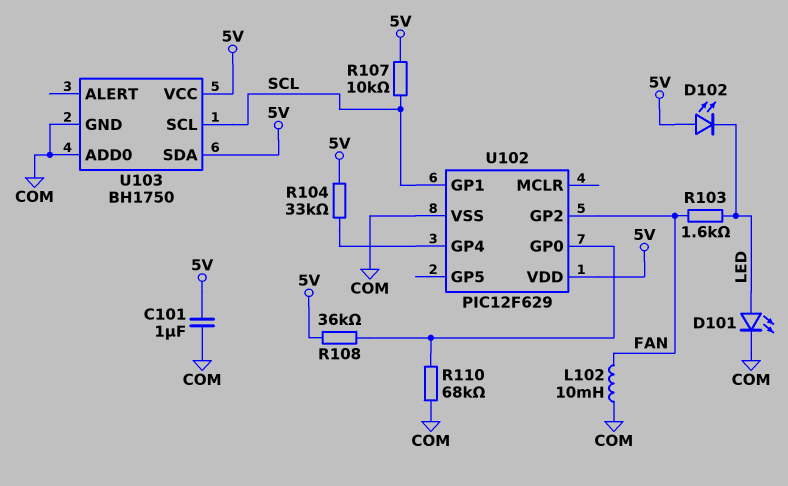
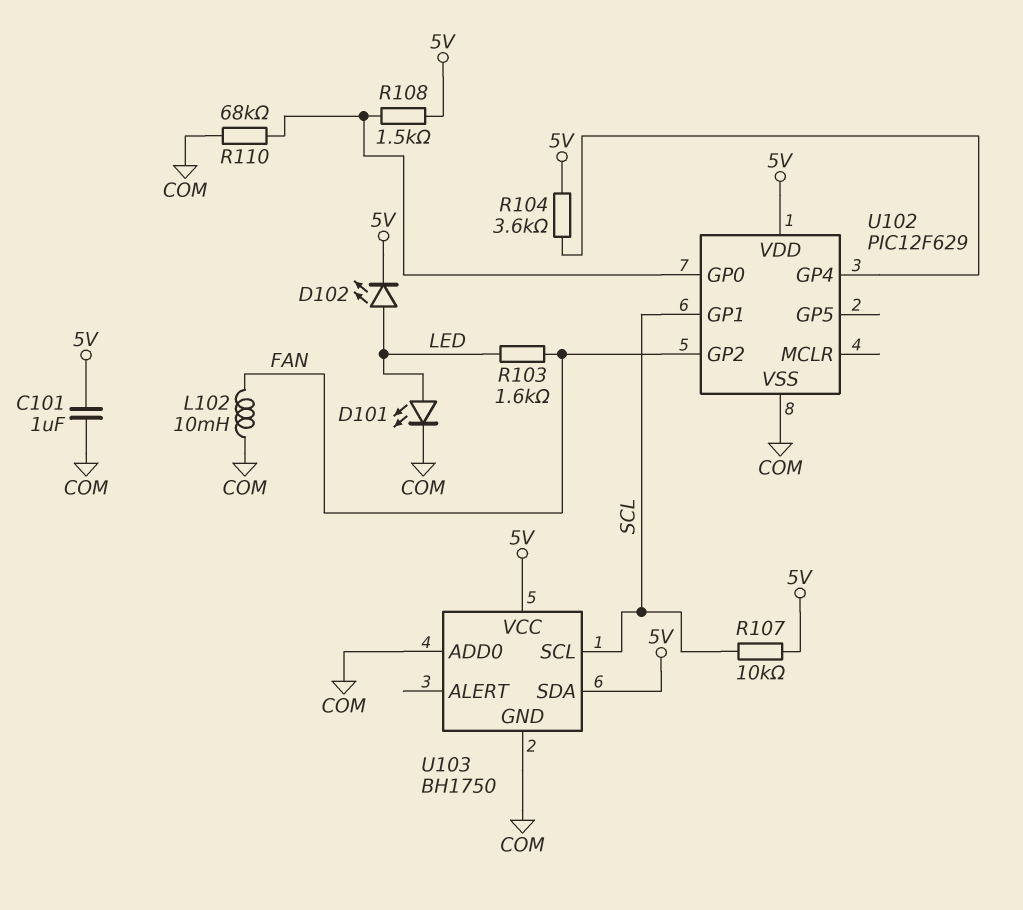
D102: LED (A 5V, K LED) -> LED (A LED, K 5V)
R104: 33k (5V, U102/GP4) -> 3.6k (5V, U102/GP4)
R108: 36k (5V, U102/GP0) -> 1.5k (5V, U102/GP0)

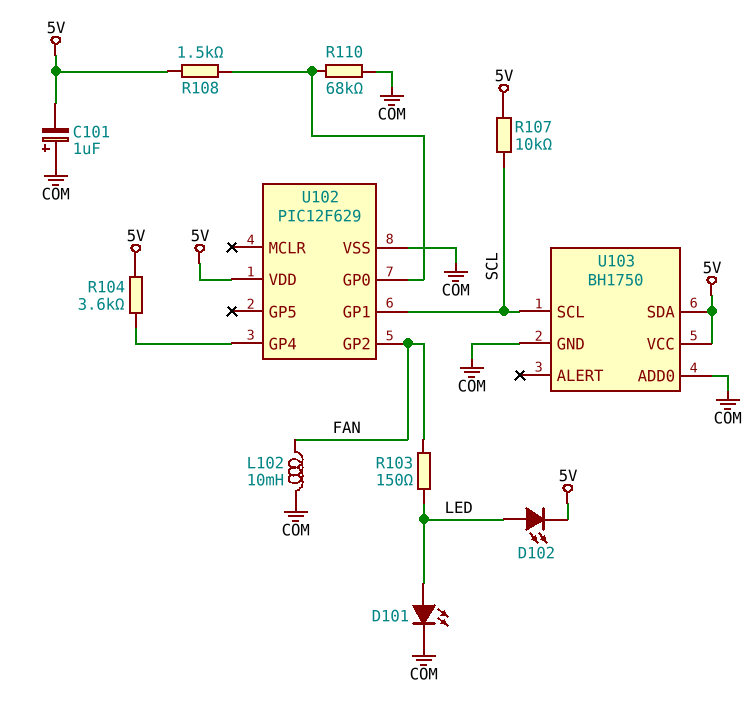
C101: 1uF (5V, COM) -> 1uF (plus COM, minus 5V)
R103: 1.6k (FAN, LED) -> 150 (FAN, LED)

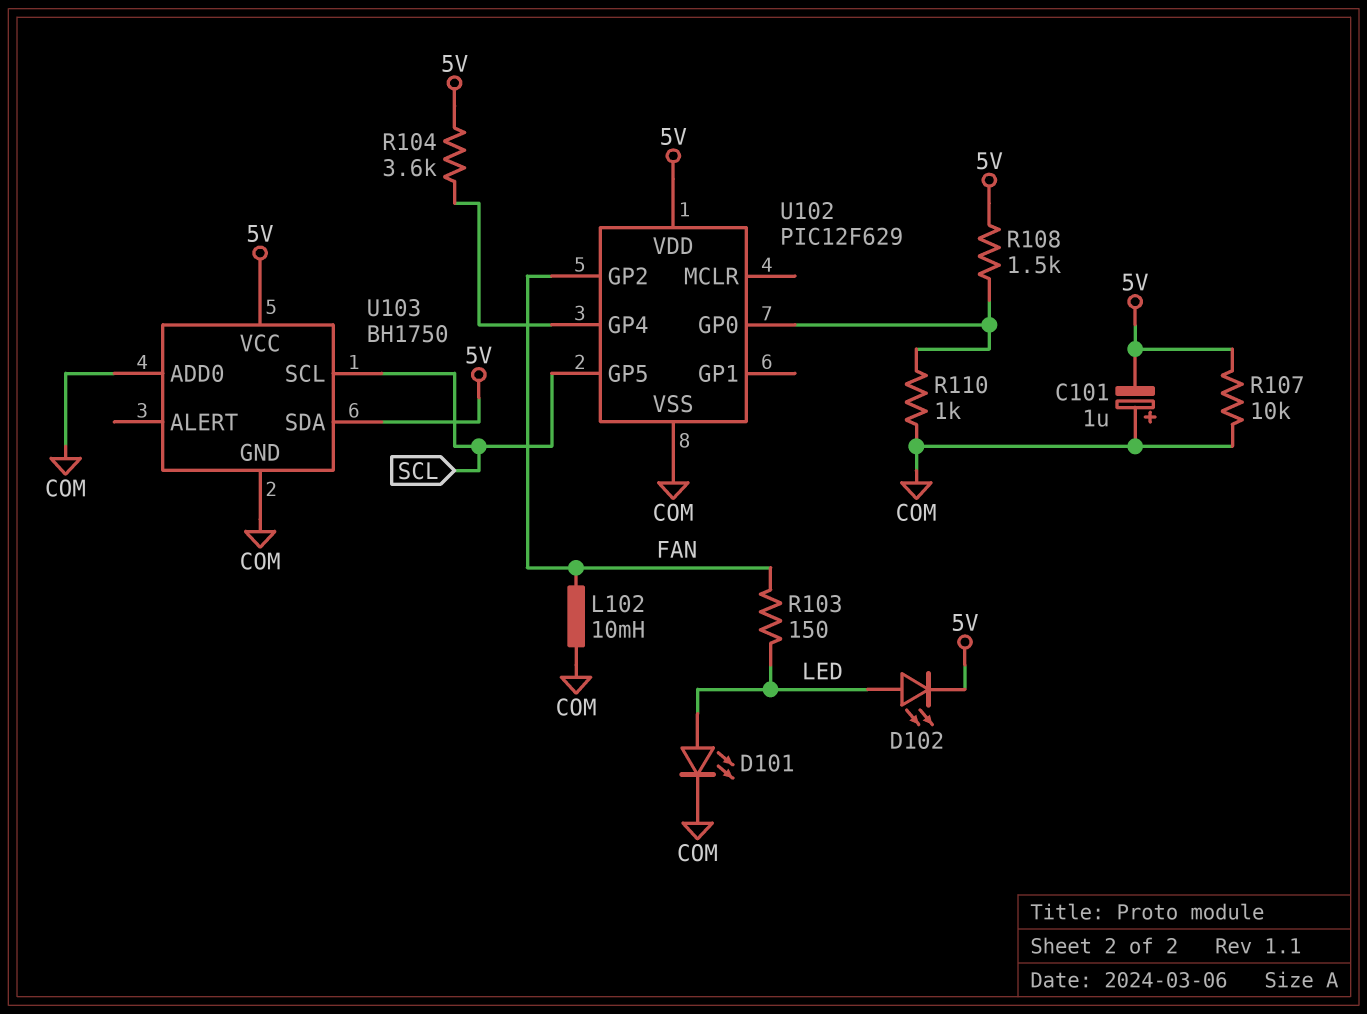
R107: 10k (5V, SCL) -> 10k (5V, COM)
R110: 68k (COM, U102/GP0) -> 1k (COM, U102/GP0)
U102 pin GP1: SCL -> none
U102 pin GP5: none -> SCL

